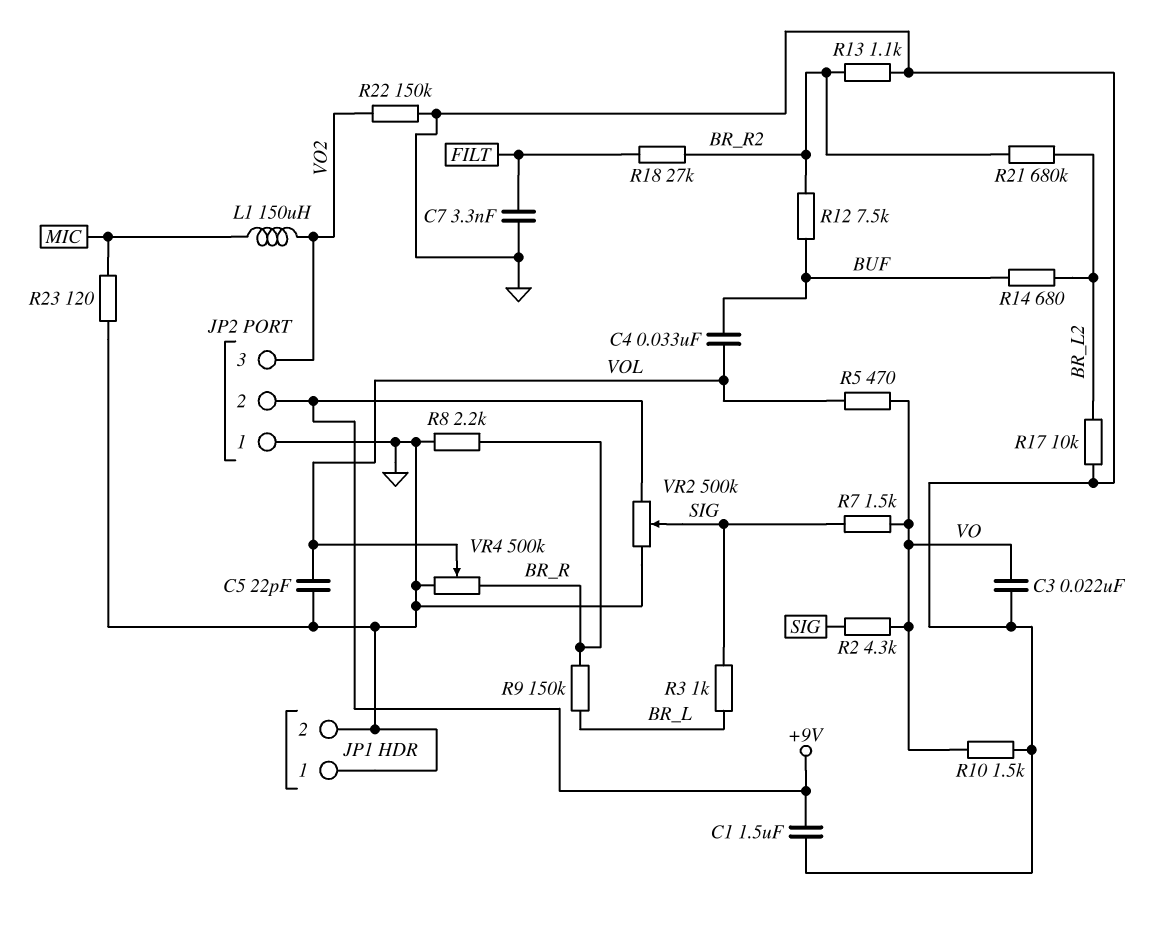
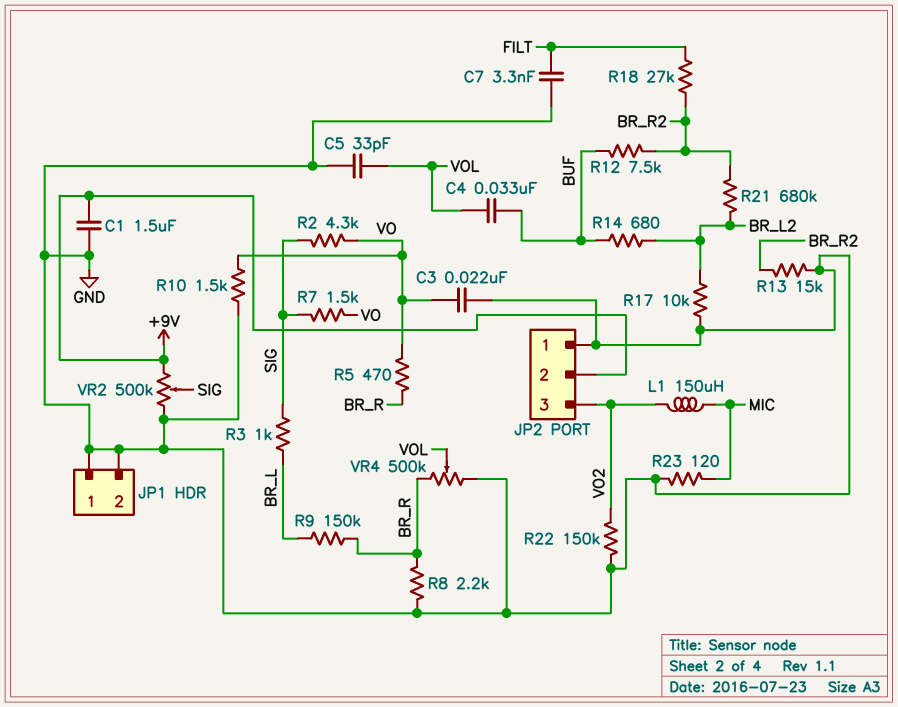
C5: 22pF (GND, VOL) -> 33pF (GND, VOL)
R5: 470 (VO, VOL) -> 470 (BR_R, VO)
R13: 1.1k (BR_R2, GND) -> 15k (BR_R2, GND)

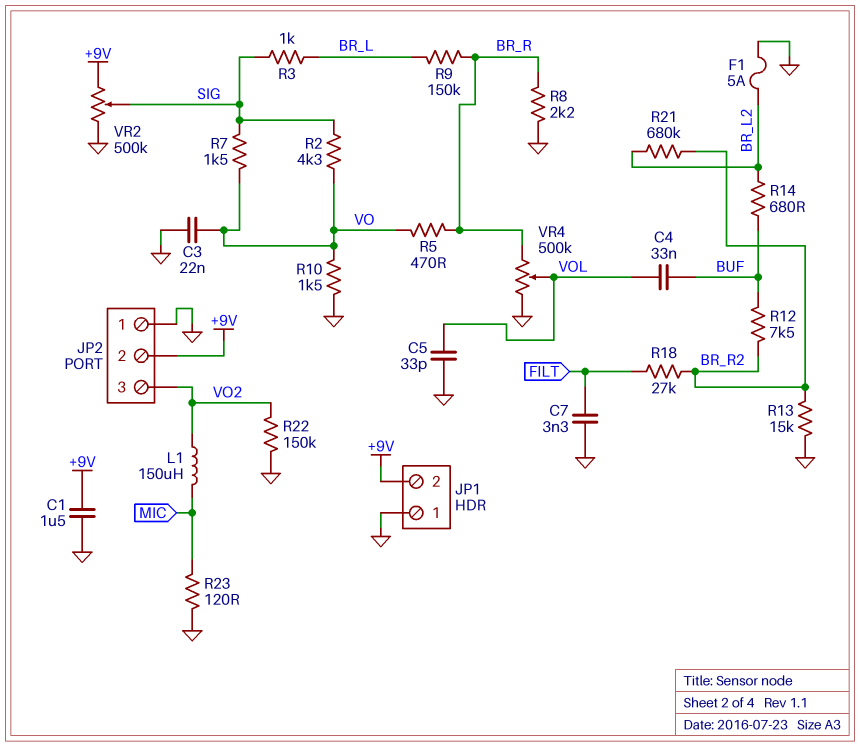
F1: none -> 5A (BR_L2, GND)
JP1 pin 2: GND -> +9V
R17: 10k (BR_L2, GND) -> none

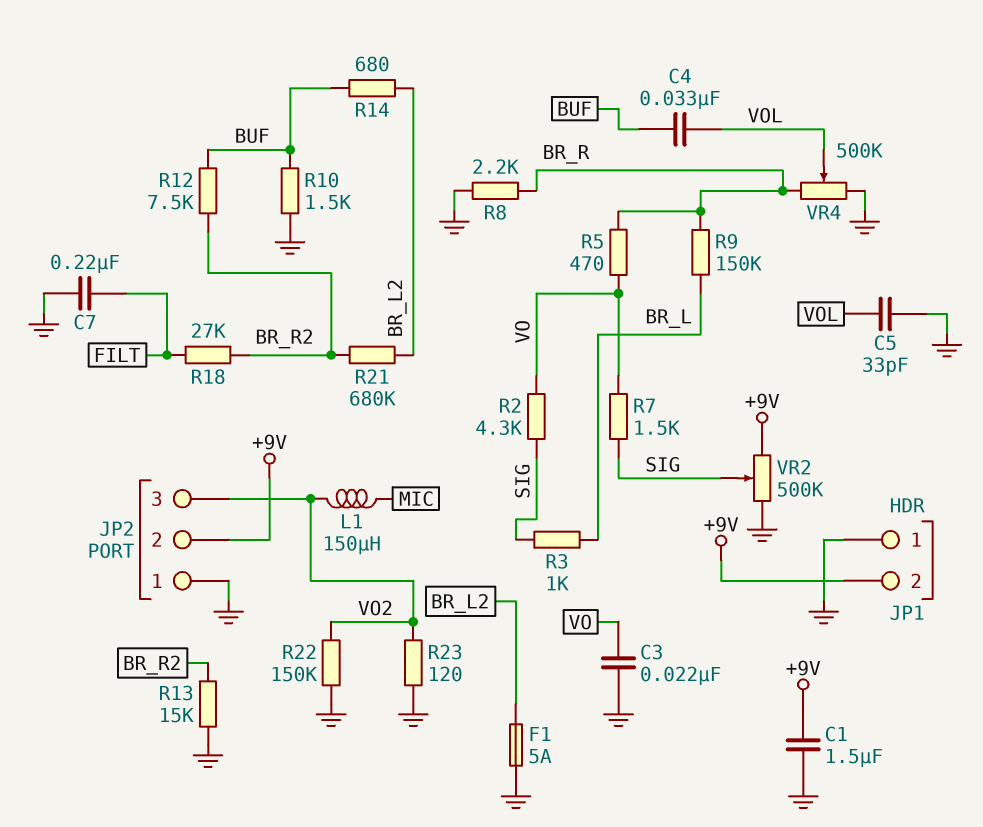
C7: 3.3nF (FILT, GND) -> 220nF (FILT, GND)
R10: 1.5k (GND, VO) -> 1.5k (BUF, GND)
R23: 120 (GND, MIC) -> 120 (GND, VO2)

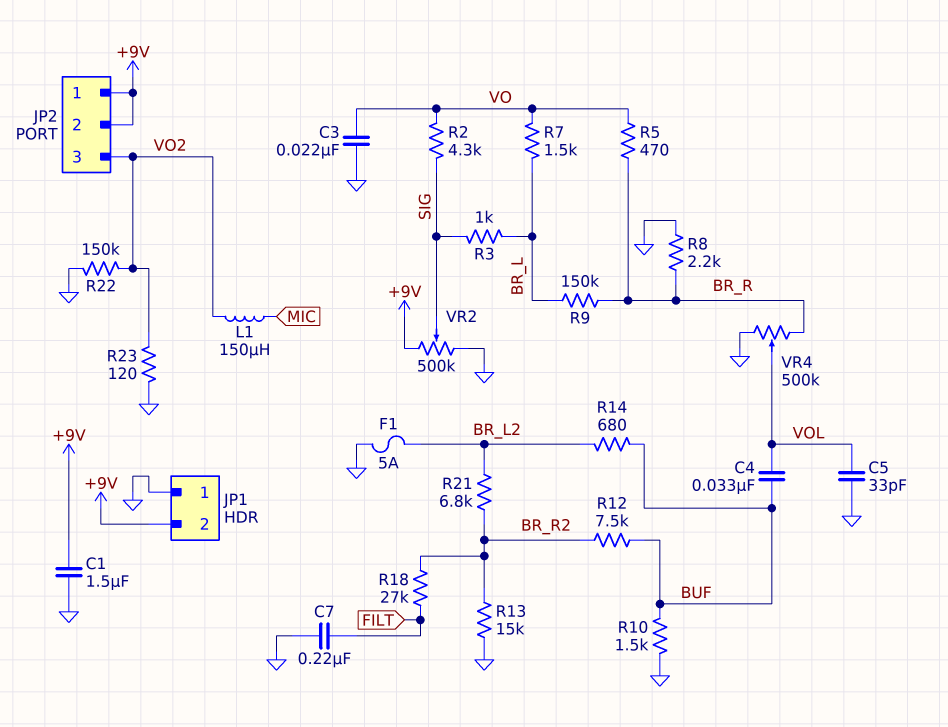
JP2 pin 1: GND -> +9V
R7: 1.5k (SIG, VO) -> 1.5k (BR_L, VO)
R21: 680k (BR_L2, BR_R2) -> 6.8k (BR_L2, BR_R2)

